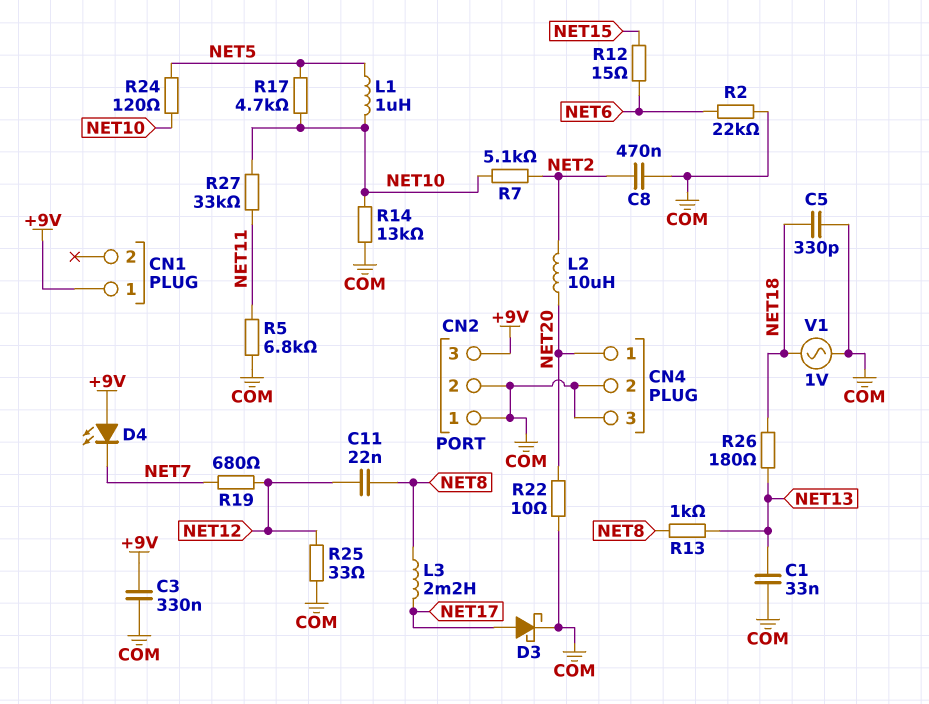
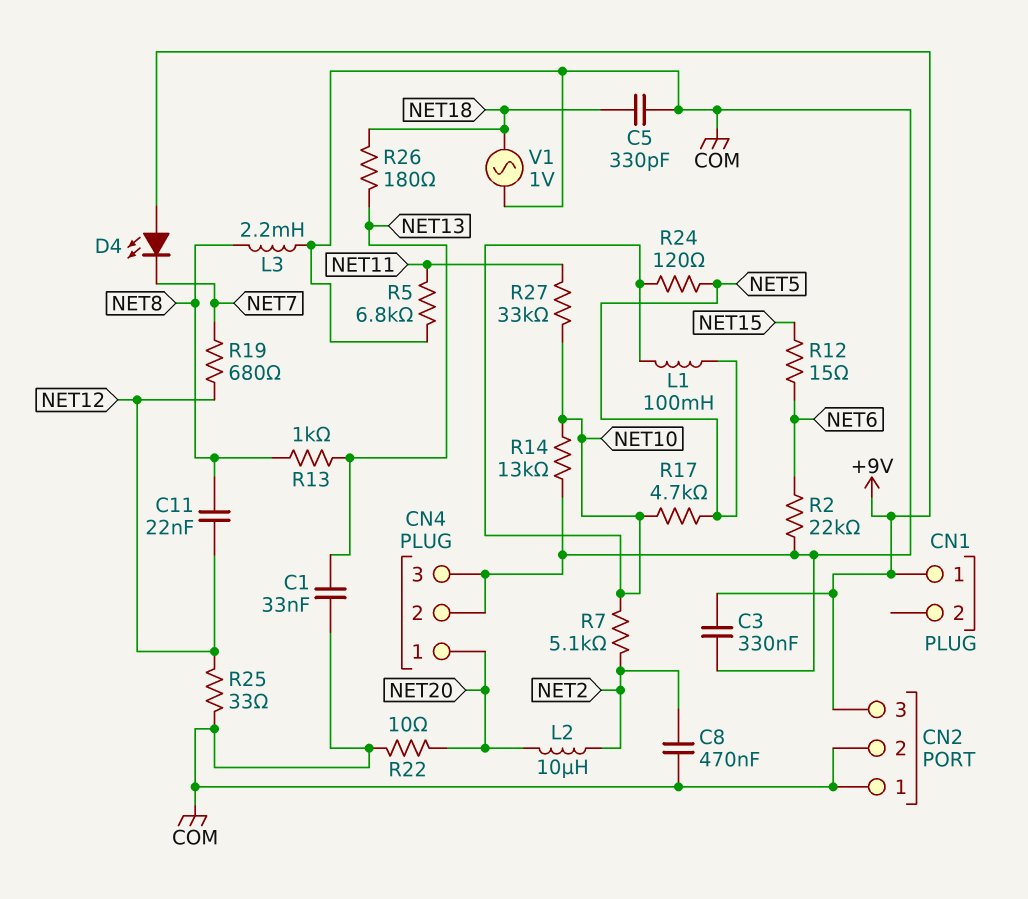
D3: schottky (A NET17, K COM) -> none
L1: 1uH (NET5, NET10) -> 100mH (NET5, NET10)
L3: 2.2mH (NET8, NET17) -> 2.2mH (COM, NET8)

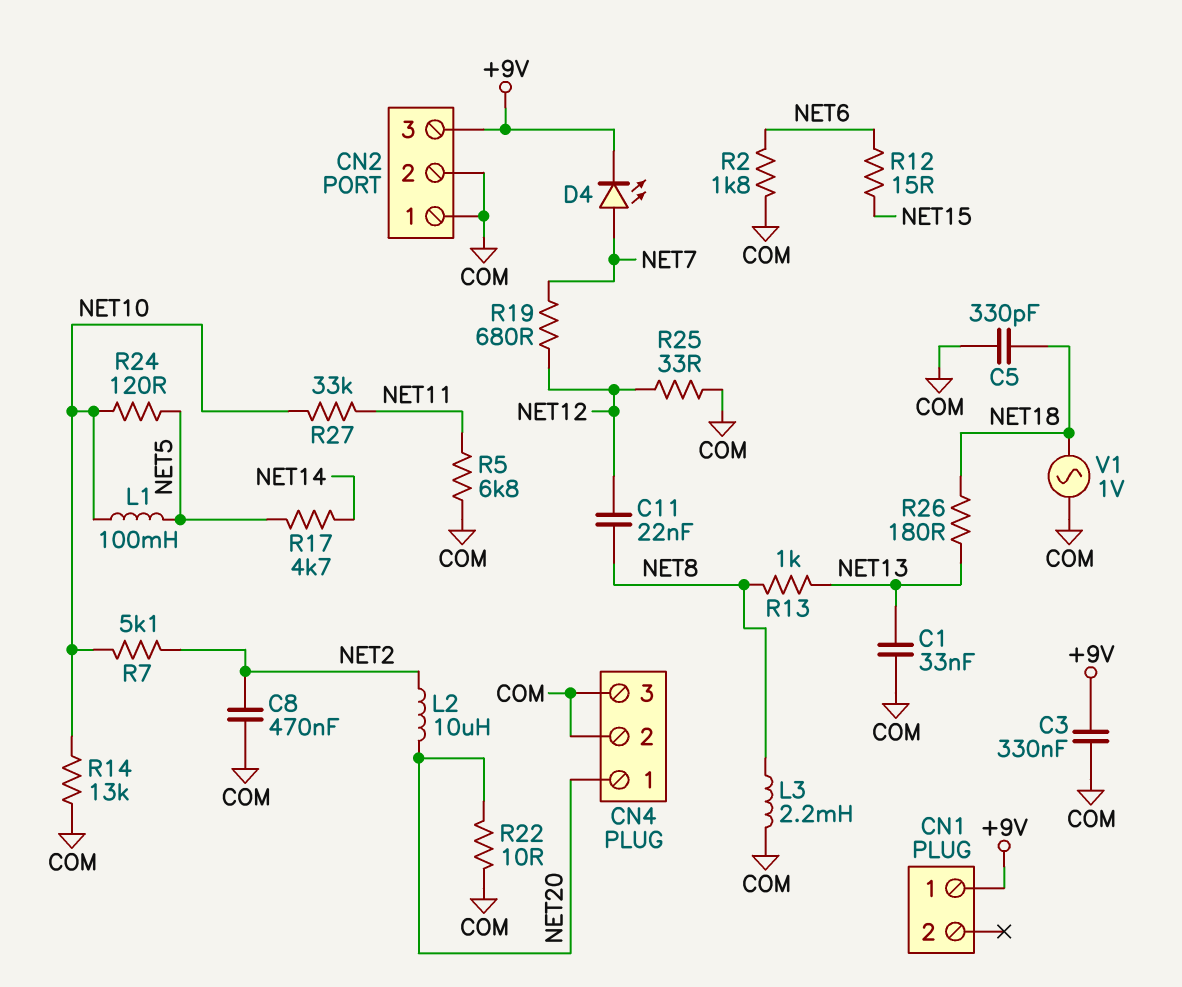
D4: LED (A +9V, K NET7) -> LED (A NET7, K +9V)
R2: 22k (COM, NET6) -> 1.8k (COM, NET6)
R17: 4.7k (NET5, NET10) -> 4.7k (NET5, NET14)

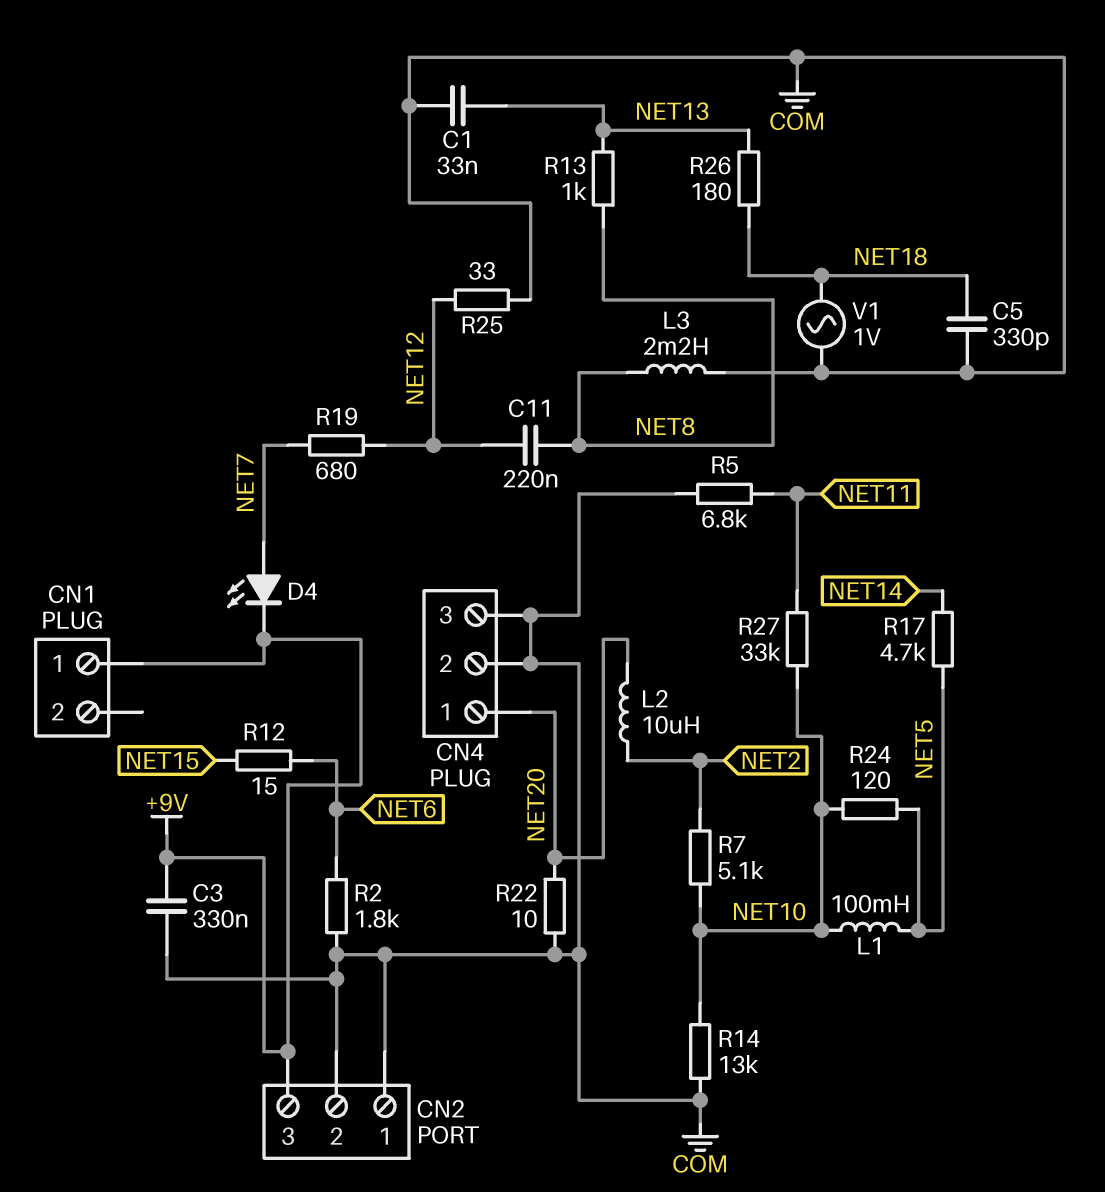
C8: 470nF (COM, NET2) -> none
C11: 22nF (NET8, NET12) -> 220nF (NET8, NET12)

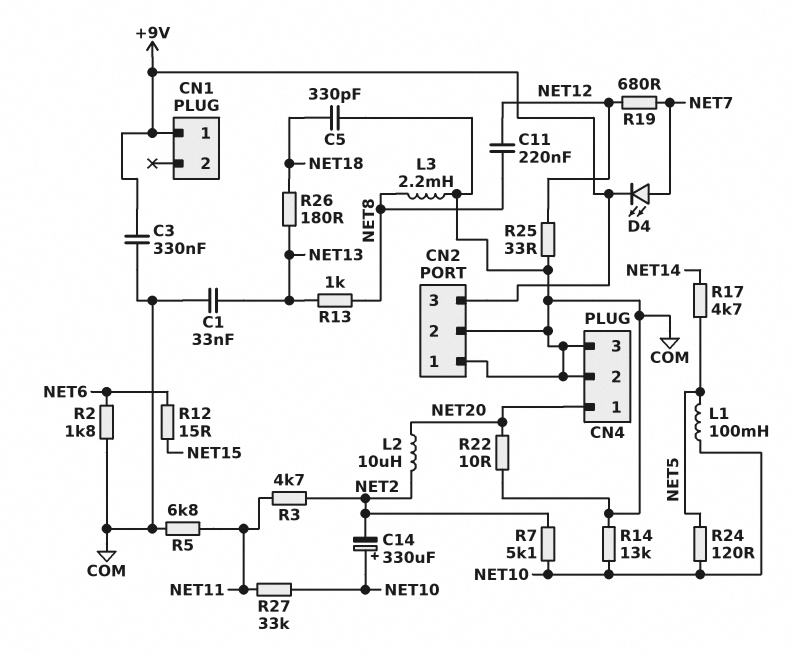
C14: none -> 330uF (plus NET10, minus NET2)
R3: none -> 4.7k (NET2, NET11)
V1: AC 1V (COM, NET18) -> none

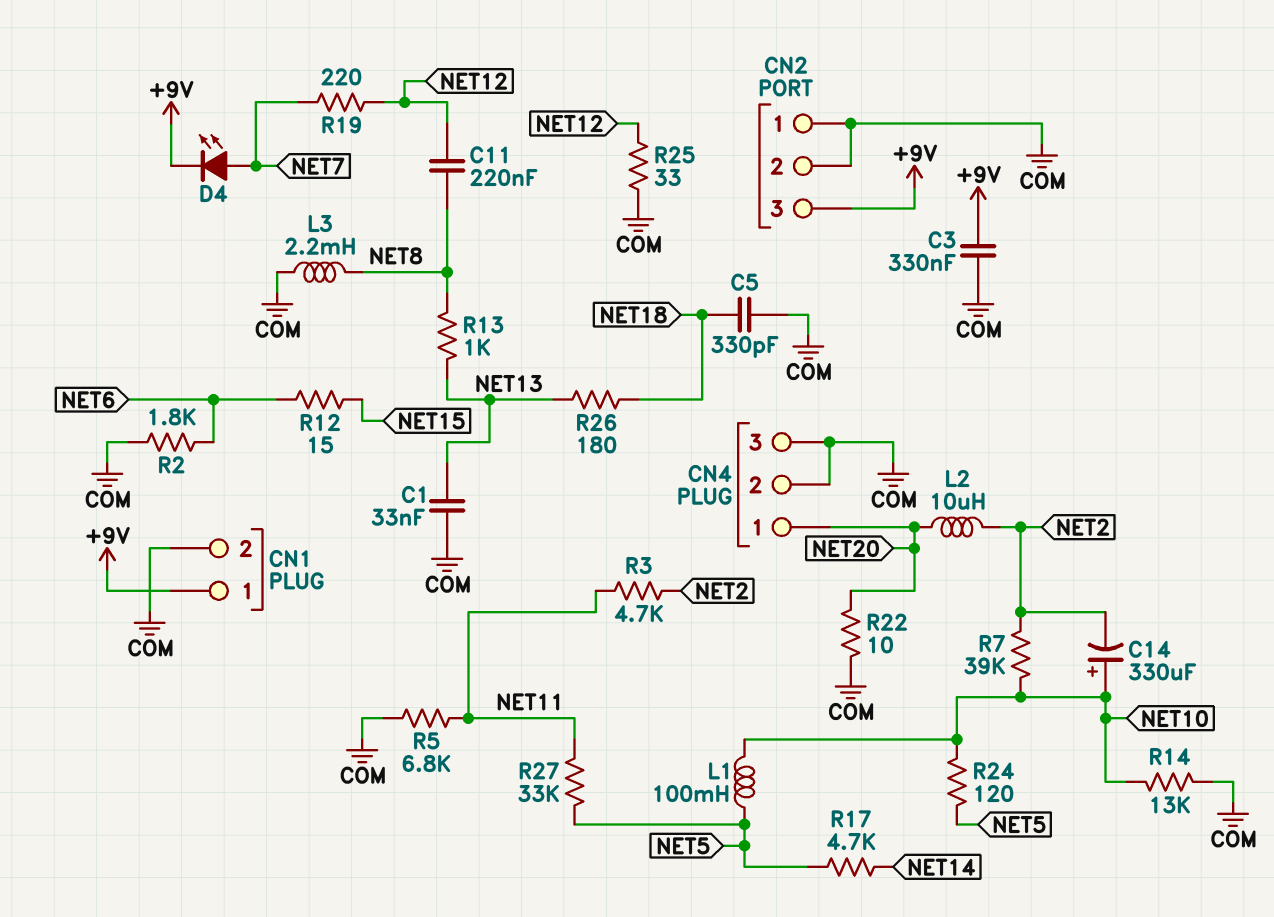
CN1 pin 2: none -> COM
R7: 5.1k (NET2, NET10) -> 39k (NET2, NET10)
R19: 680 (NET7, NET12) -> 220 (NET7, NET12)
R27: 33k (NET10, NET11) -> 33k (NET5, NET11)

